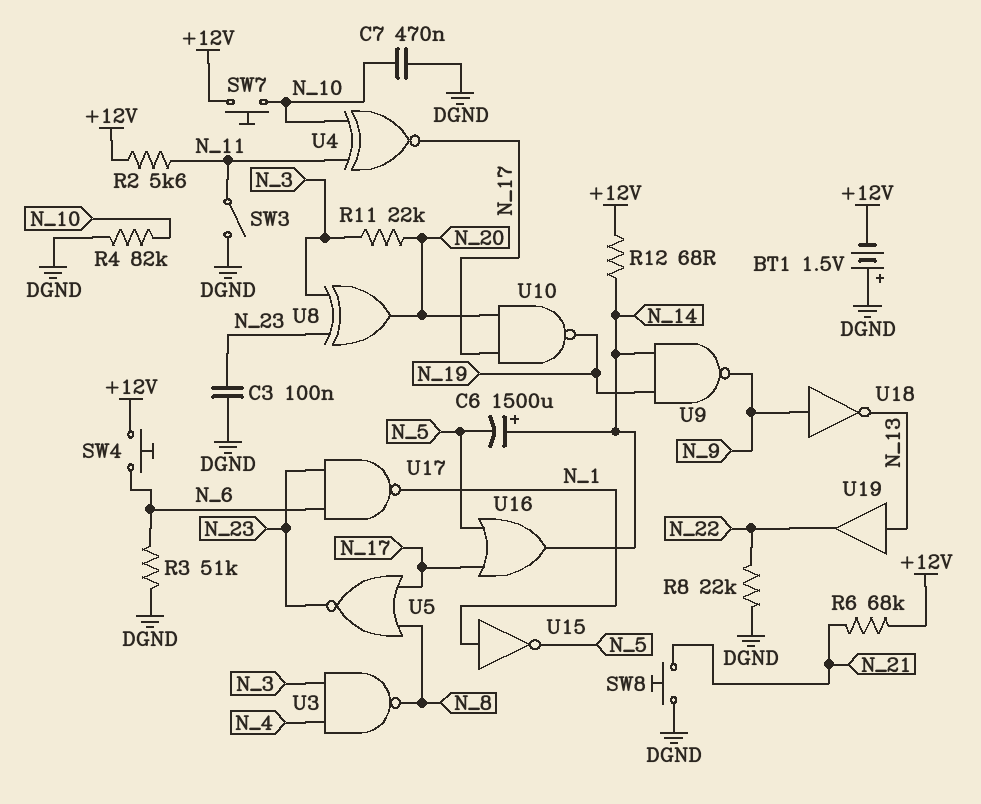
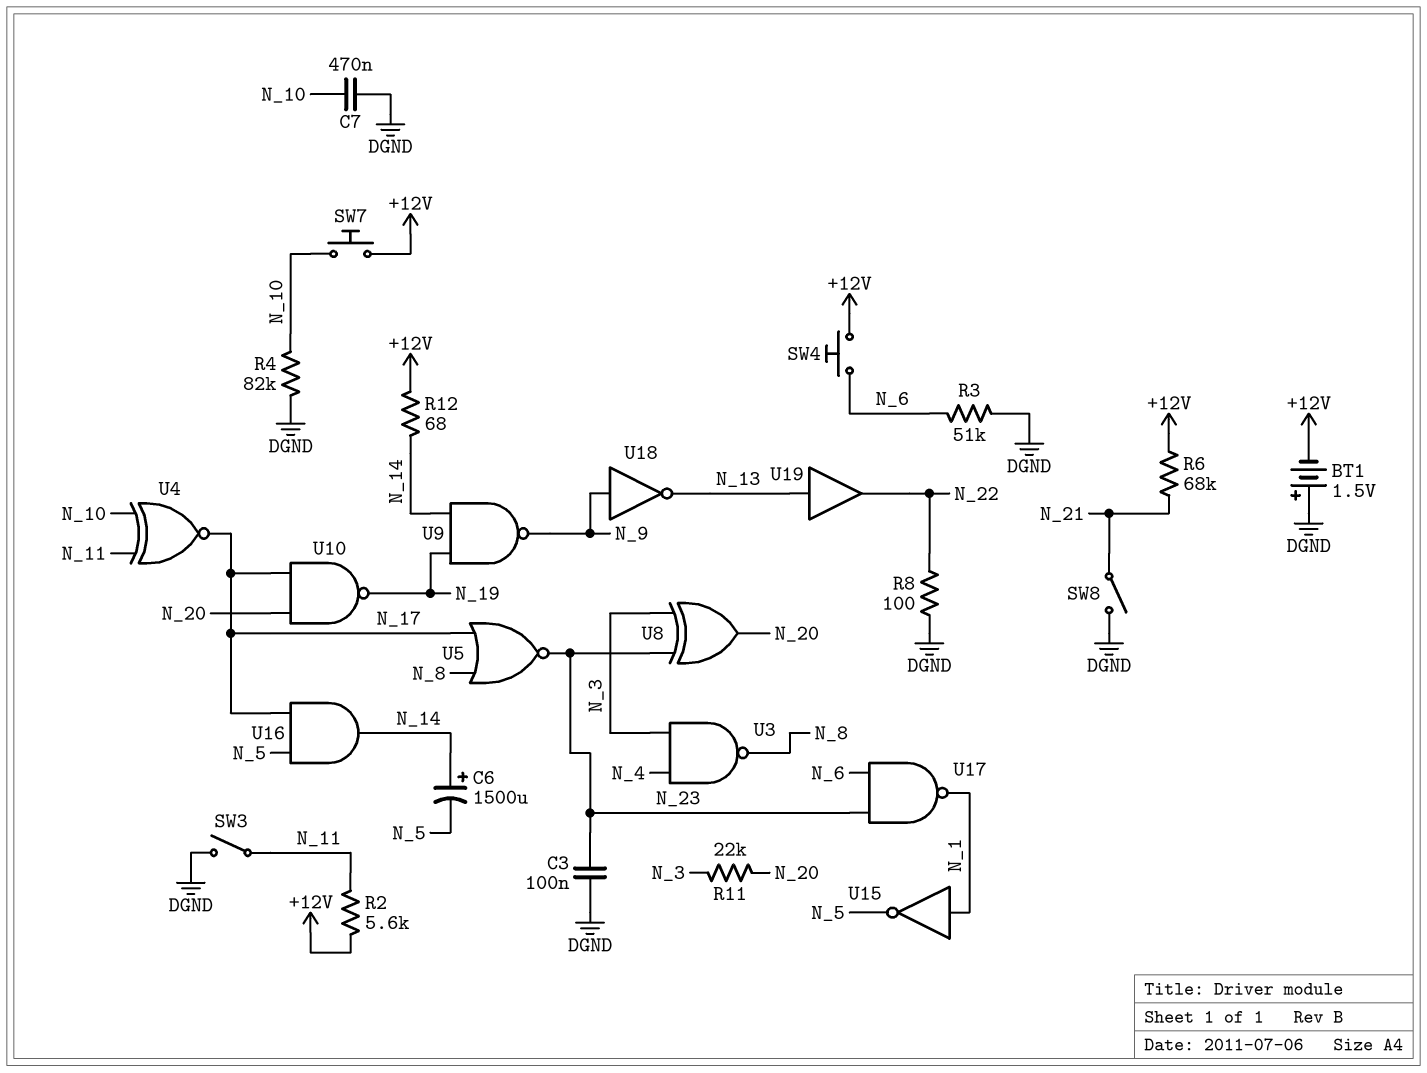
R8: 22k (DGND, N_22) -> 100 (DGND, N_22)
SW8: button (DGND, N_21) -> switch (DGND, N_21)
U16: OR (in N_5, in N_17, out N_14) -> AND (in N_5, in N_17, out N_14)

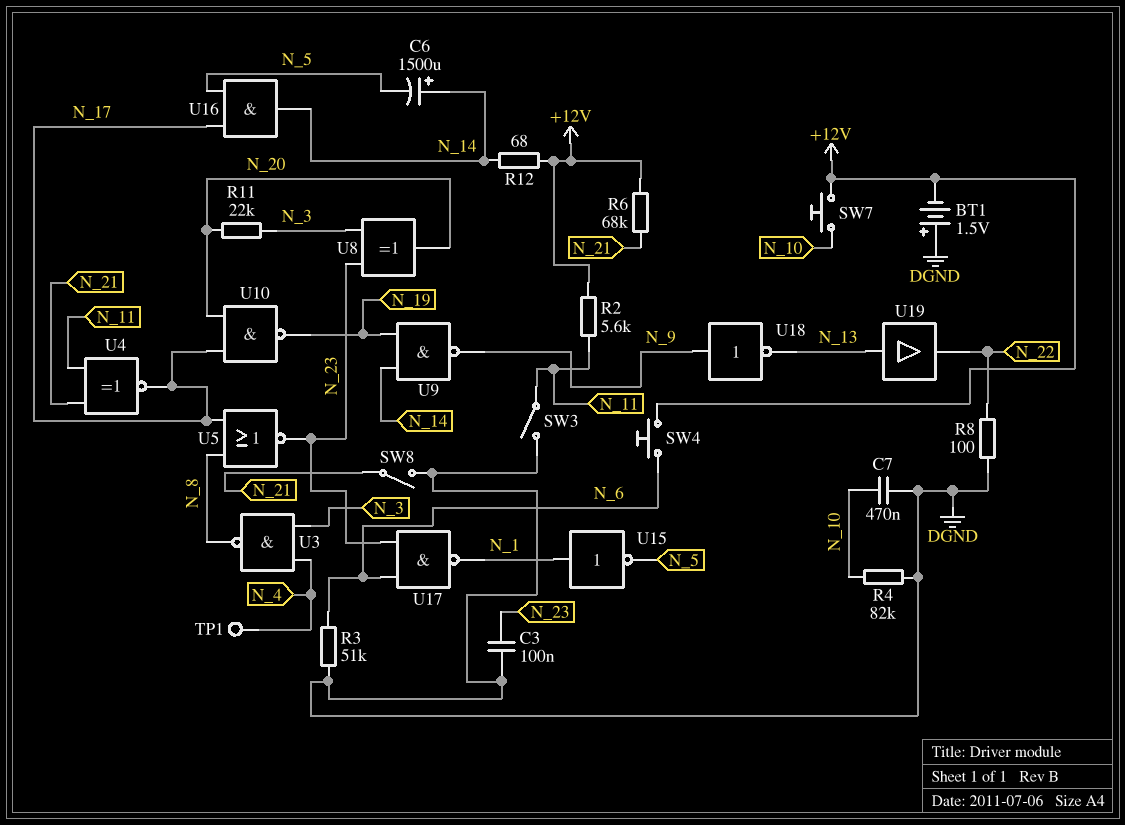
TP1: none -> test point (N_4)
U4: XNOR (in N_10, in N_11, out N_17) -> XNOR (in N_11, in N_21, out N_17)

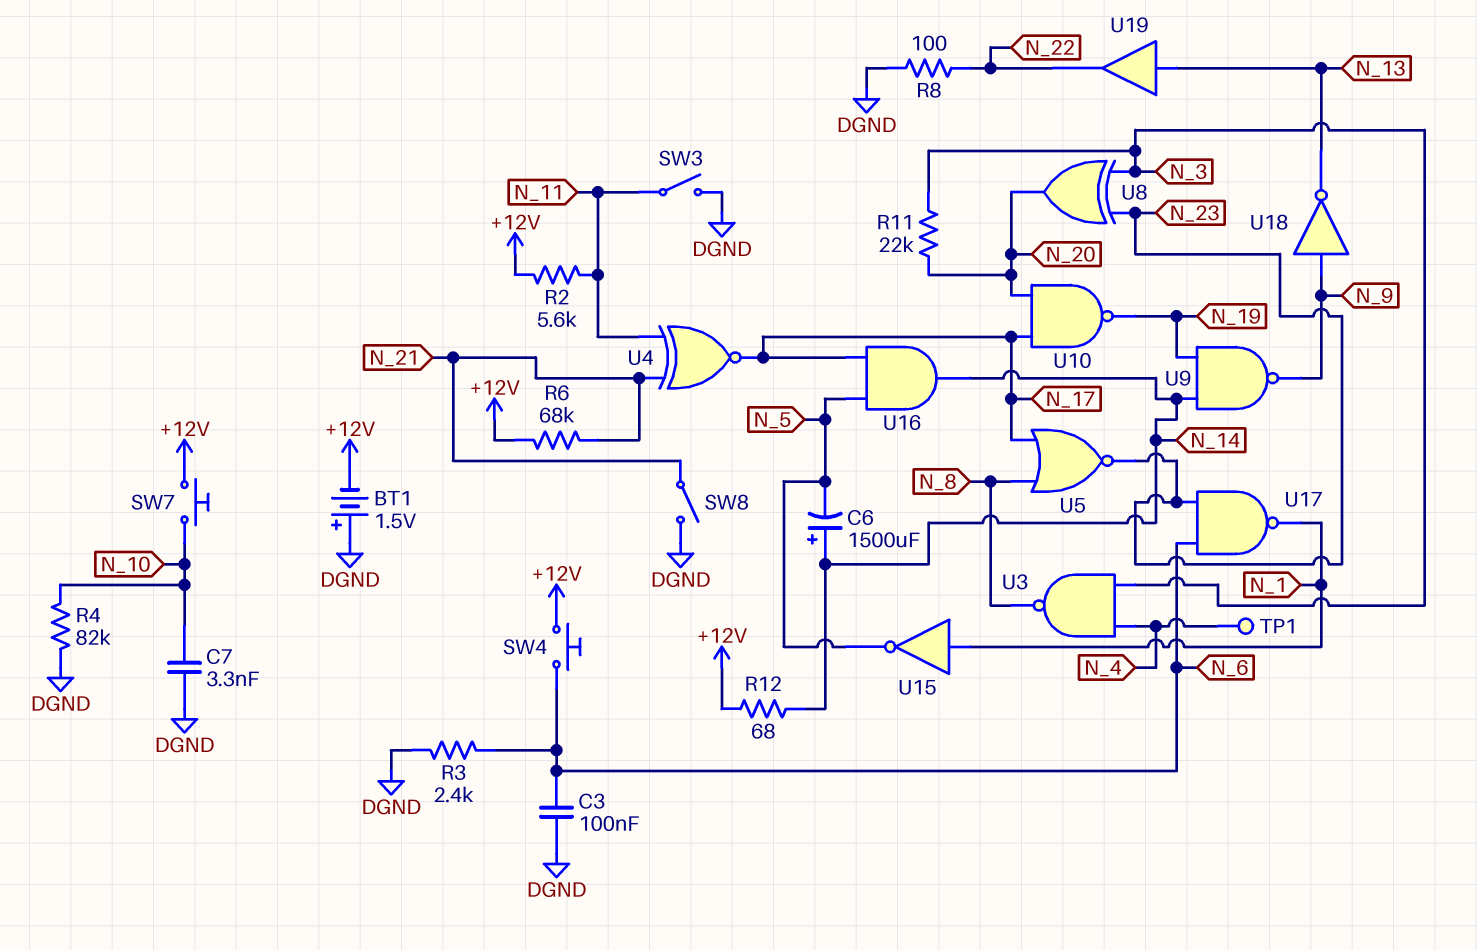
C3: 100nF (DGND, N_23) -> 100nF (DGND, N_6)
C7: 470nF (DGND, N_10) -> 3.3nF (DGND, N_10)
R3: 51k (DGND, N_6) -> 2.4k (DGND, N_6)

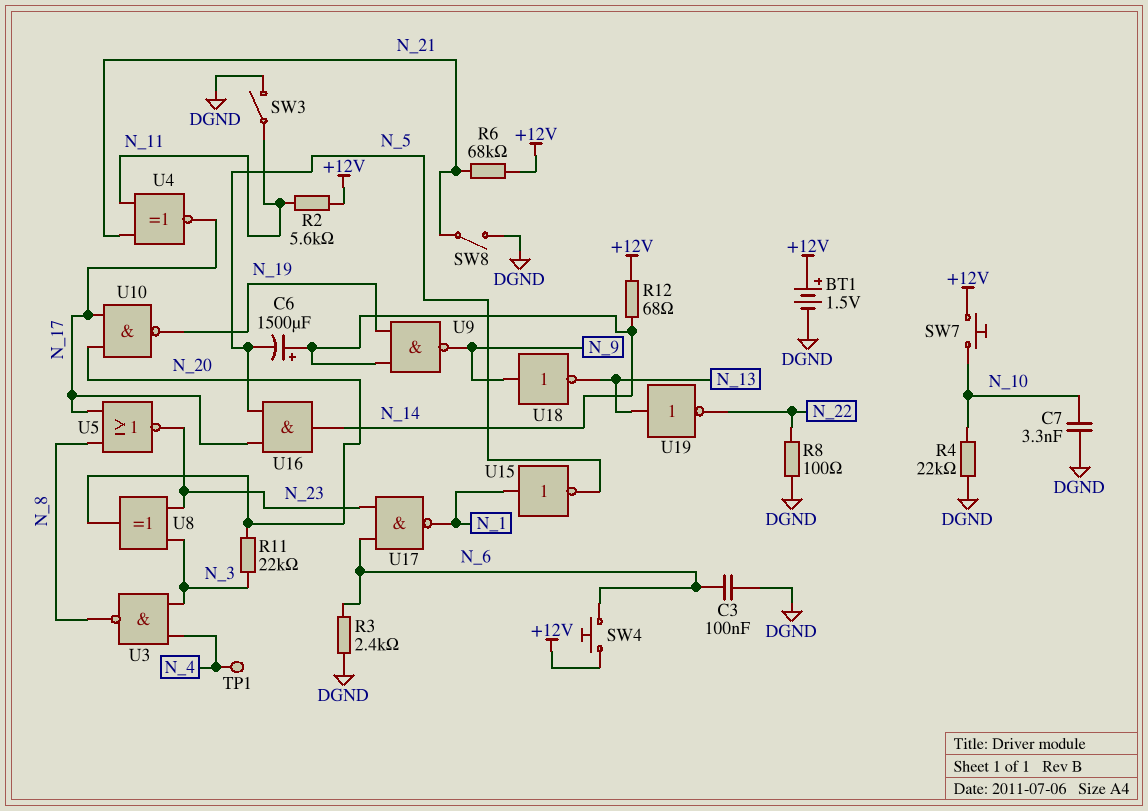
BT1: 1.5V (plus DGND, minus +12V) -> 1.5V (plus +12V, minus DGND)
R4: 82k (DGND, N_10) -> 22k (DGND, N_10)
U19: buffer (in N_13, out N_22) -> NOT (in N_13, out N_22)

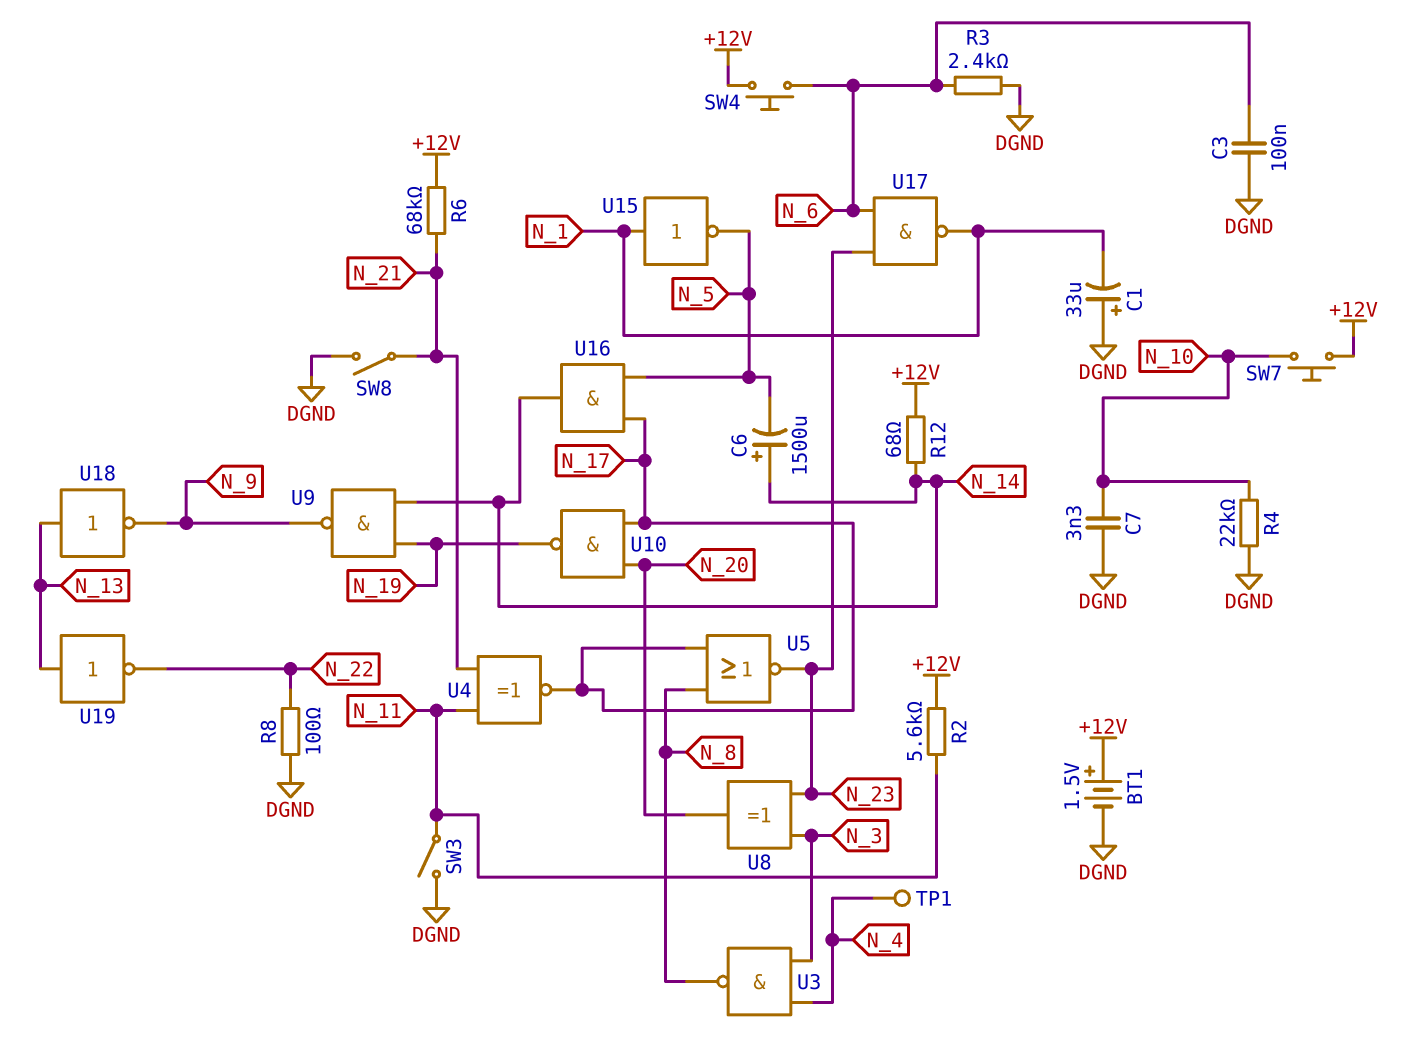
C1: none -> 33uF (plus DGND, minus N_1)
R11: 22k (N_3, N_20) -> none
U18: NOT (in N_9, out N_13) -> NOT (in N_13, out N_9)

